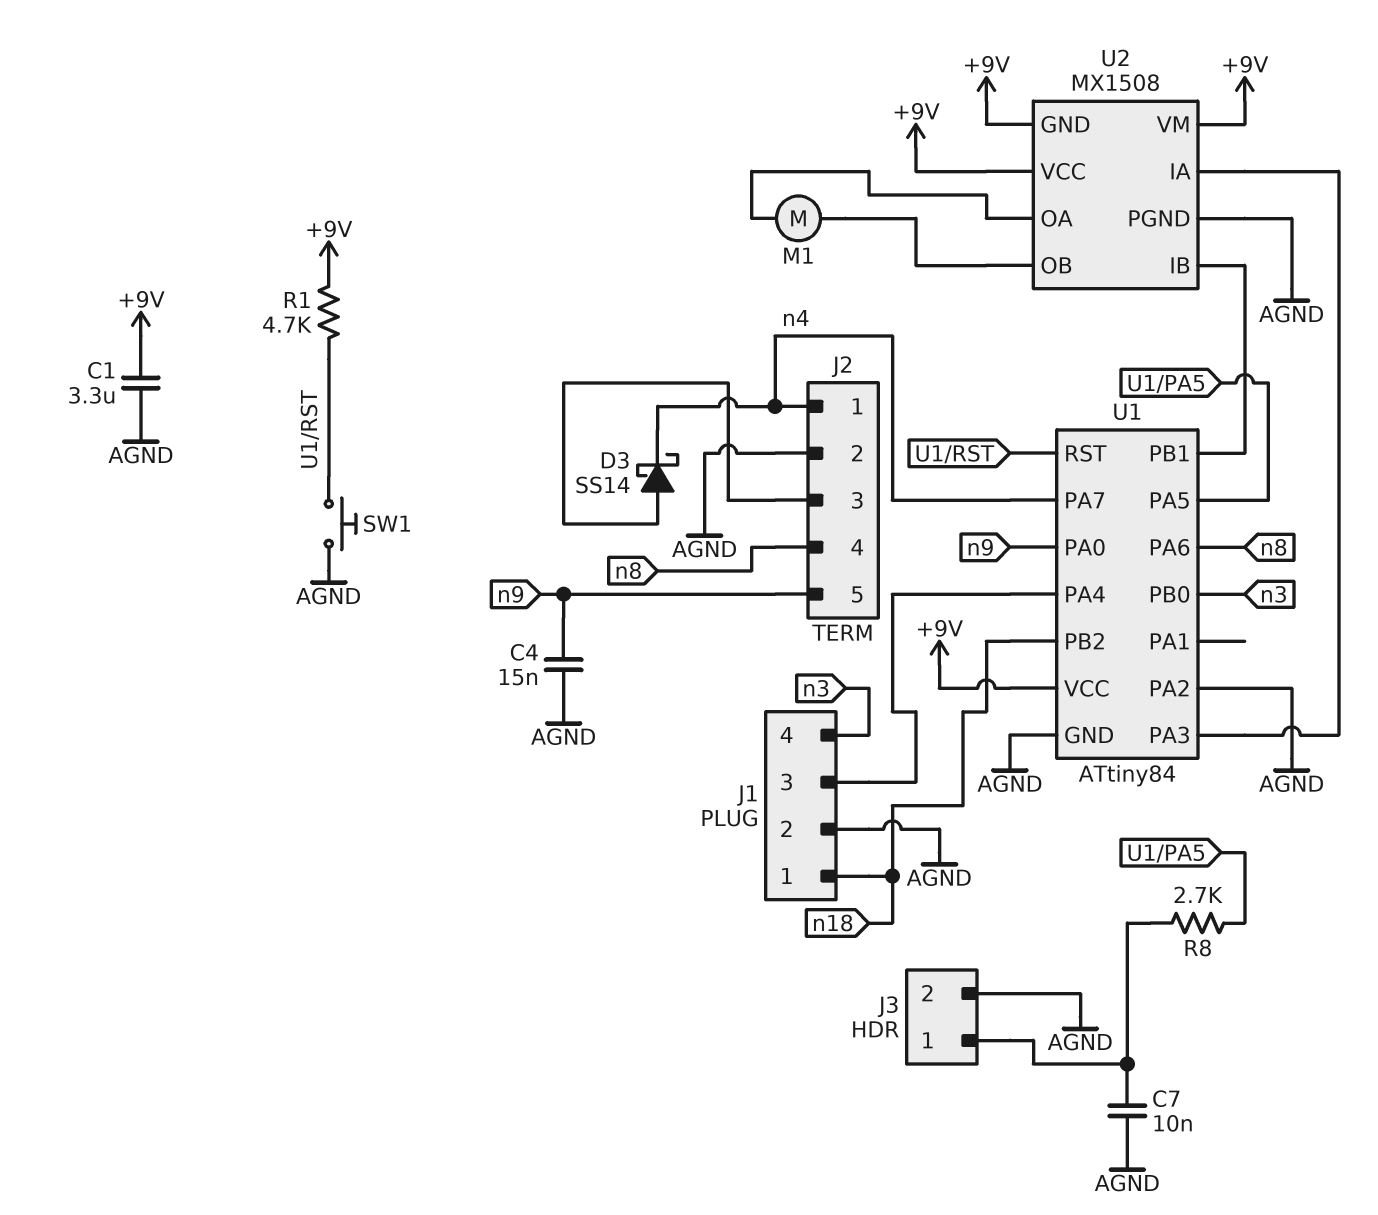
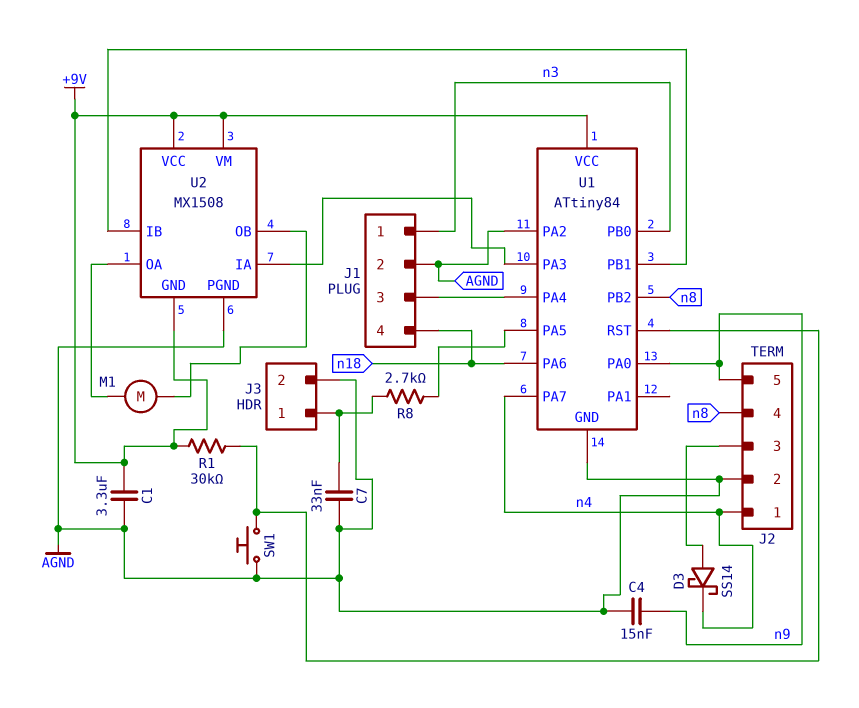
C7: 10nF (AGND, J3/1) -> 33nF (AGND, J3/1)
J1 pin 1: n18 -> n3
J1 pin 4: n3 -> n18
R1: 4.7k (+9V, U1/RST) -> 30k (+9V, U1/RST)
U1 pin PA6: n8 -> n18
U1 pin PB2: n18 -> n8

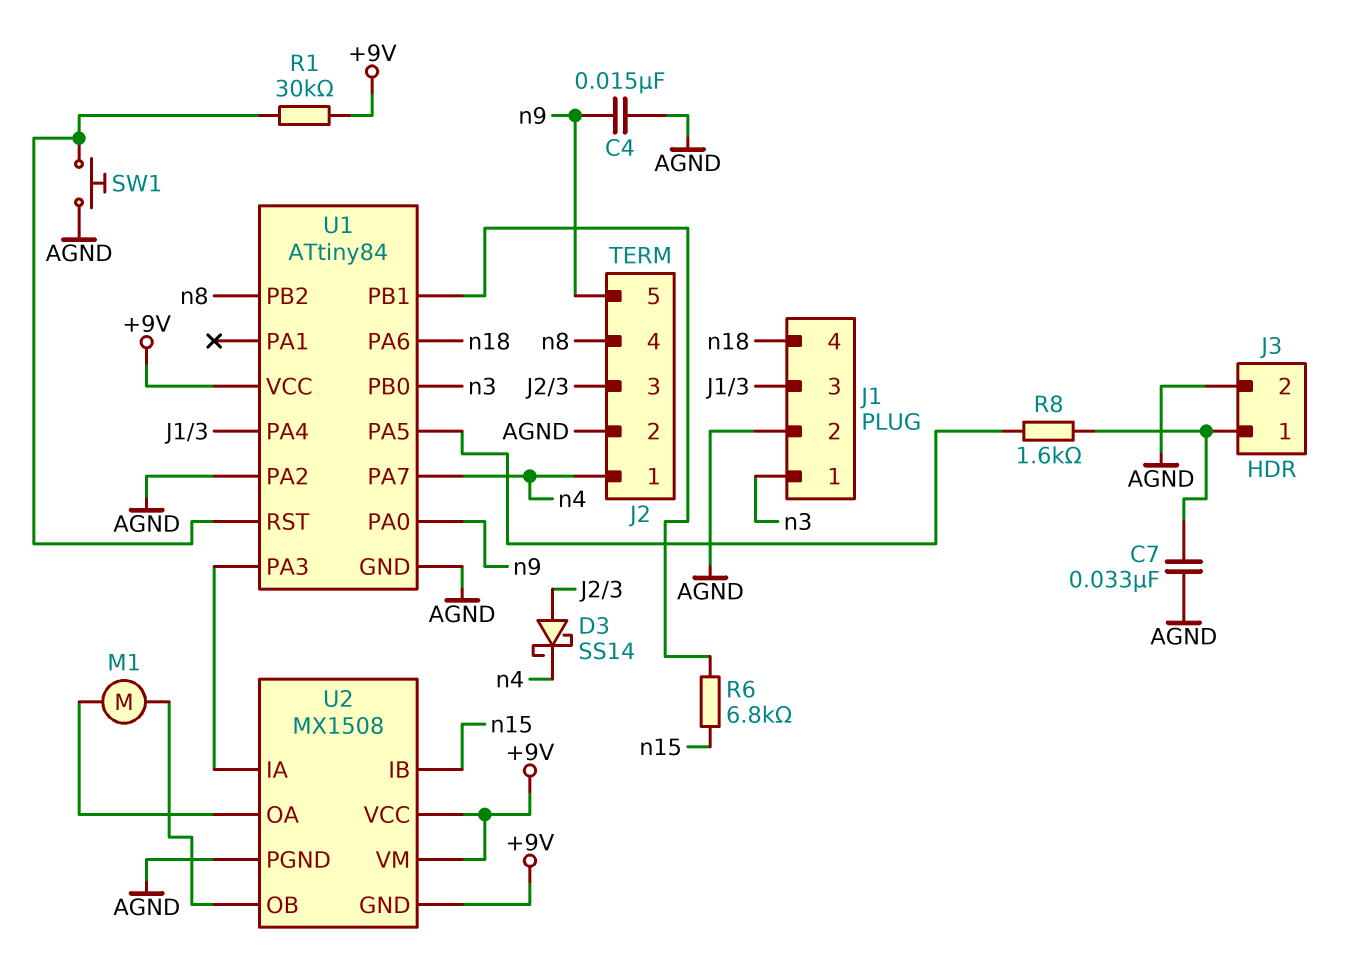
C1: 3.3uF (+9V, AGND) -> none
R6: none -> 6.8k (U1/PB1, n15)
R8: 2.7k (J3/1, U1/PA5) -> 1.6k (J3/1, U1/PA5)
U2 pin IB: U1/PB1 -> n15

